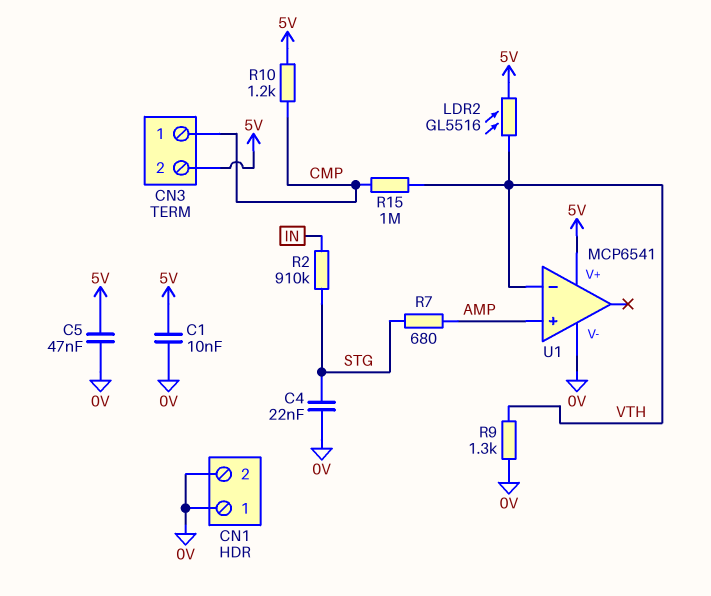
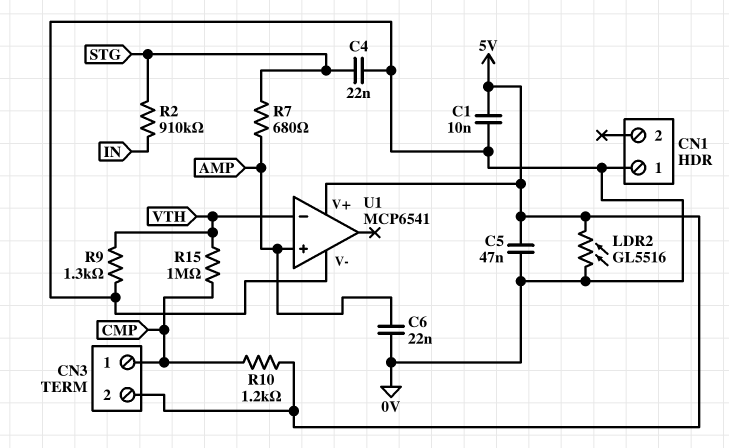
C6: none -> 22nF (0V, AMP)
CN1 pin 2: 0V -> none
LDR2: GL5516 (5V, VTH) -> GL5516 (0V, 5V)

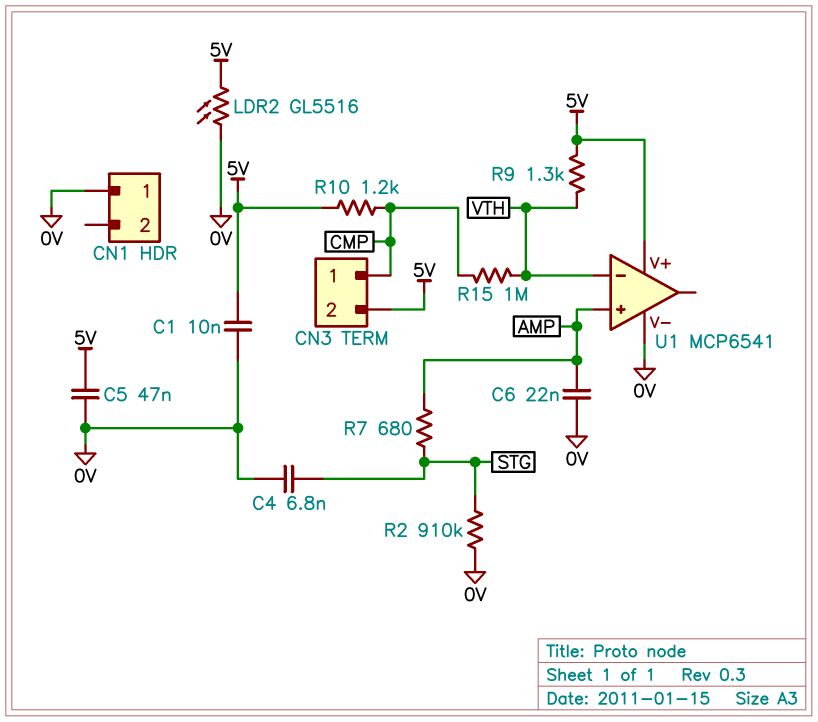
C4: 22nF (0V, STG) -> 6.8nF (0V, STG)
R2: 910k (IN, STG) -> 910k (0V, STG)
R9: 1.3k (0V, VTH) -> 1.3k (5V, VTH)

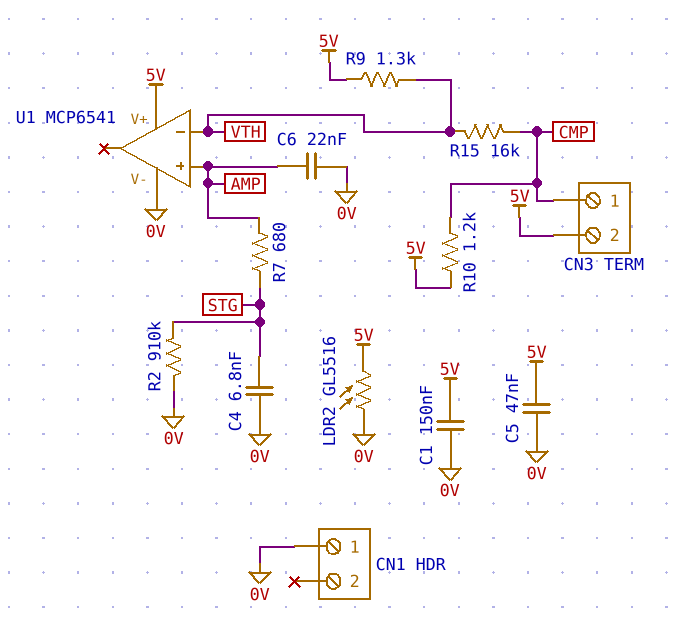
C1: 10nF (0V, 5V) -> 150nF (0V, 5V)
R15: 1M (CMP, VTH) -> 16k (CMP, VTH)

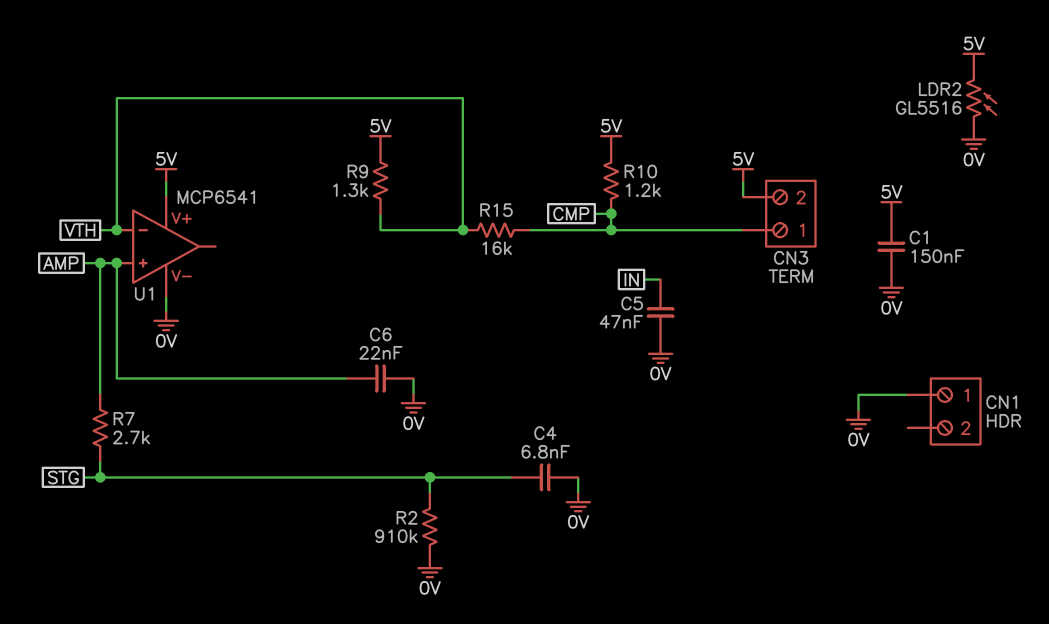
C5: 47nF (0V, 5V) -> 47nF (0V, IN)
R7: 680 (AMP, STG) -> 2.7k (AMP, STG)

